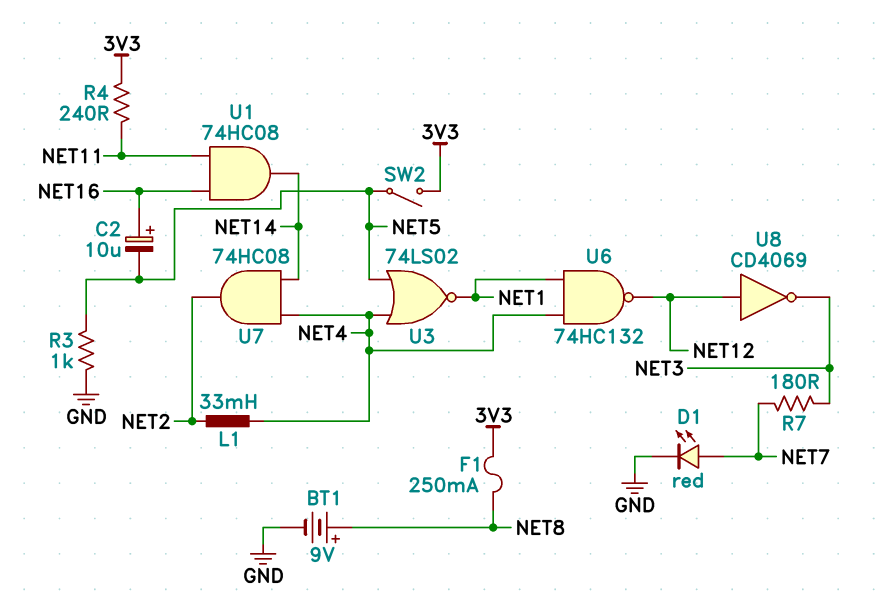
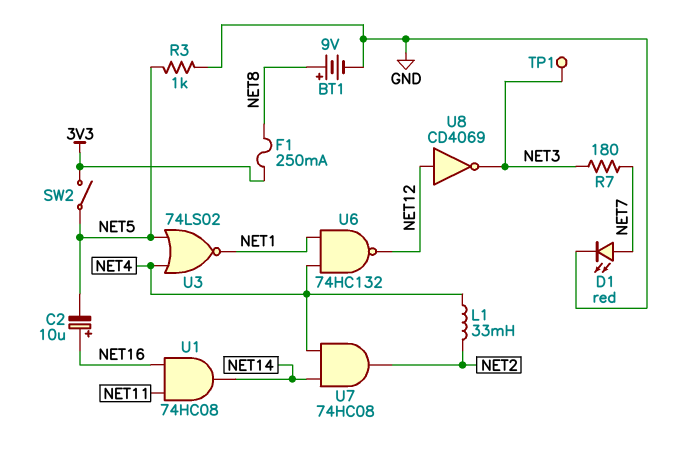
R4: 240 (3V3, NET11) -> none
TP1: none -> test point (NET3)

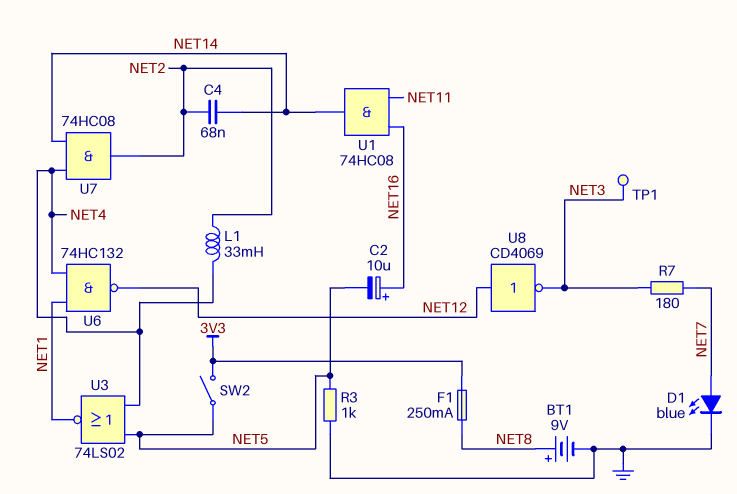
C4: none -> 68nF (NET2, NET14)
D1: LED red (A NET7, K GND) -> LED blue (A NET7, K GND)

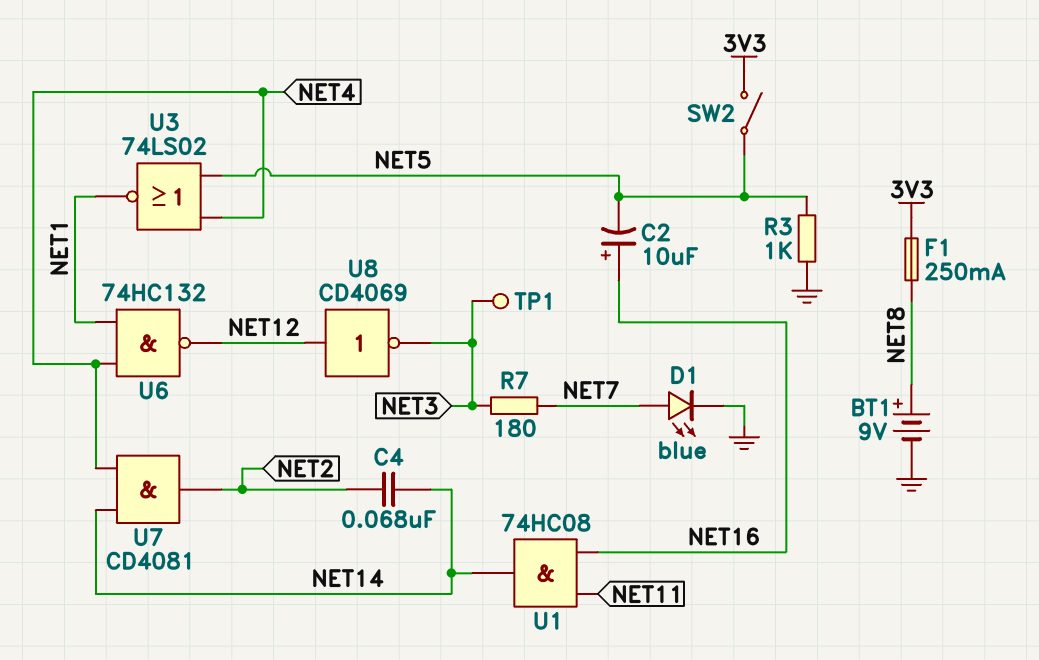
L1: 33mH (NET2, NET4) -> none
U7: AND 74HC08 (in NET4, in NET14, out NET2) -> AND CD4081 (in NET4, in NET14, out NET2)

